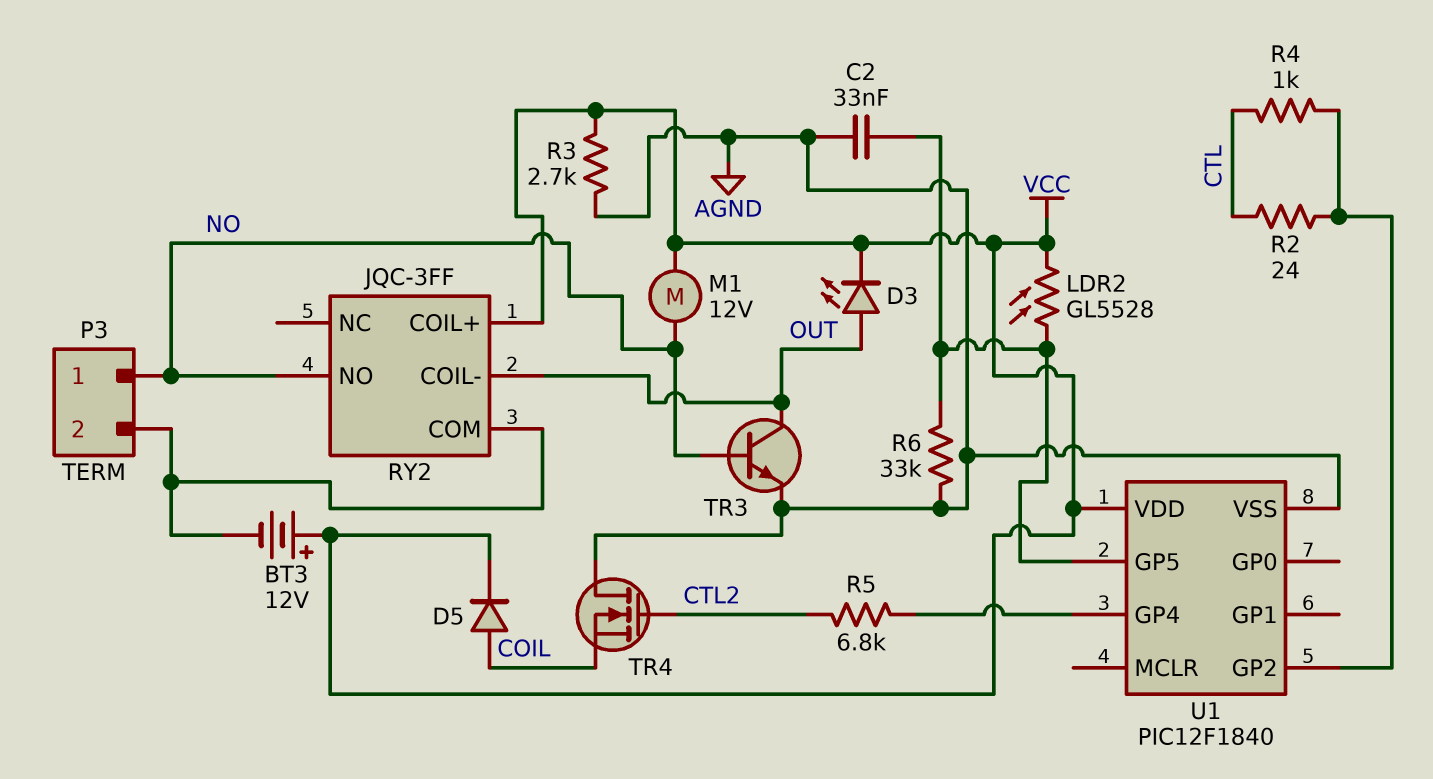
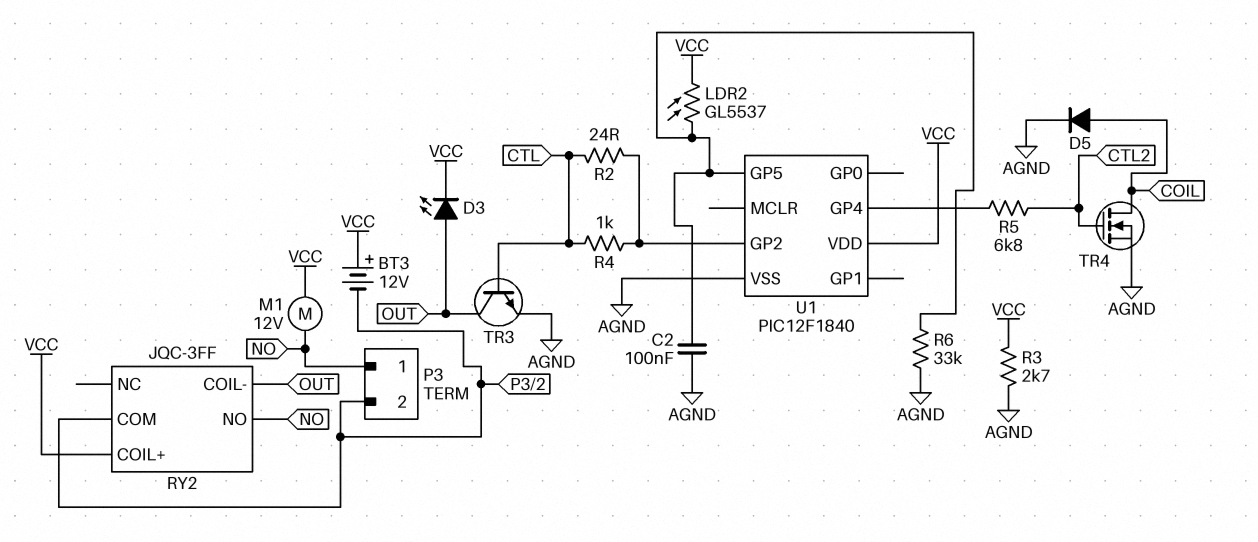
C2: 33nF (AGND, U1/GP5) -> 100nF (AGND, U1/GP5)
D5: diode (A COIL, K VCC) -> diode (A COIL, K AGND)
LDR2: GL5528 (U1/GP5, VCC) -> GL5537 (U1/GP5, VCC)
TR3: NPN (B NO, C OUT, E AGND) -> NPN (B CTL, C OUT, E AGND)
TR4: NMOS (G CTL2, D AGND, S COIL) -> NMOS (G CTL2, D COIL, S AGND)

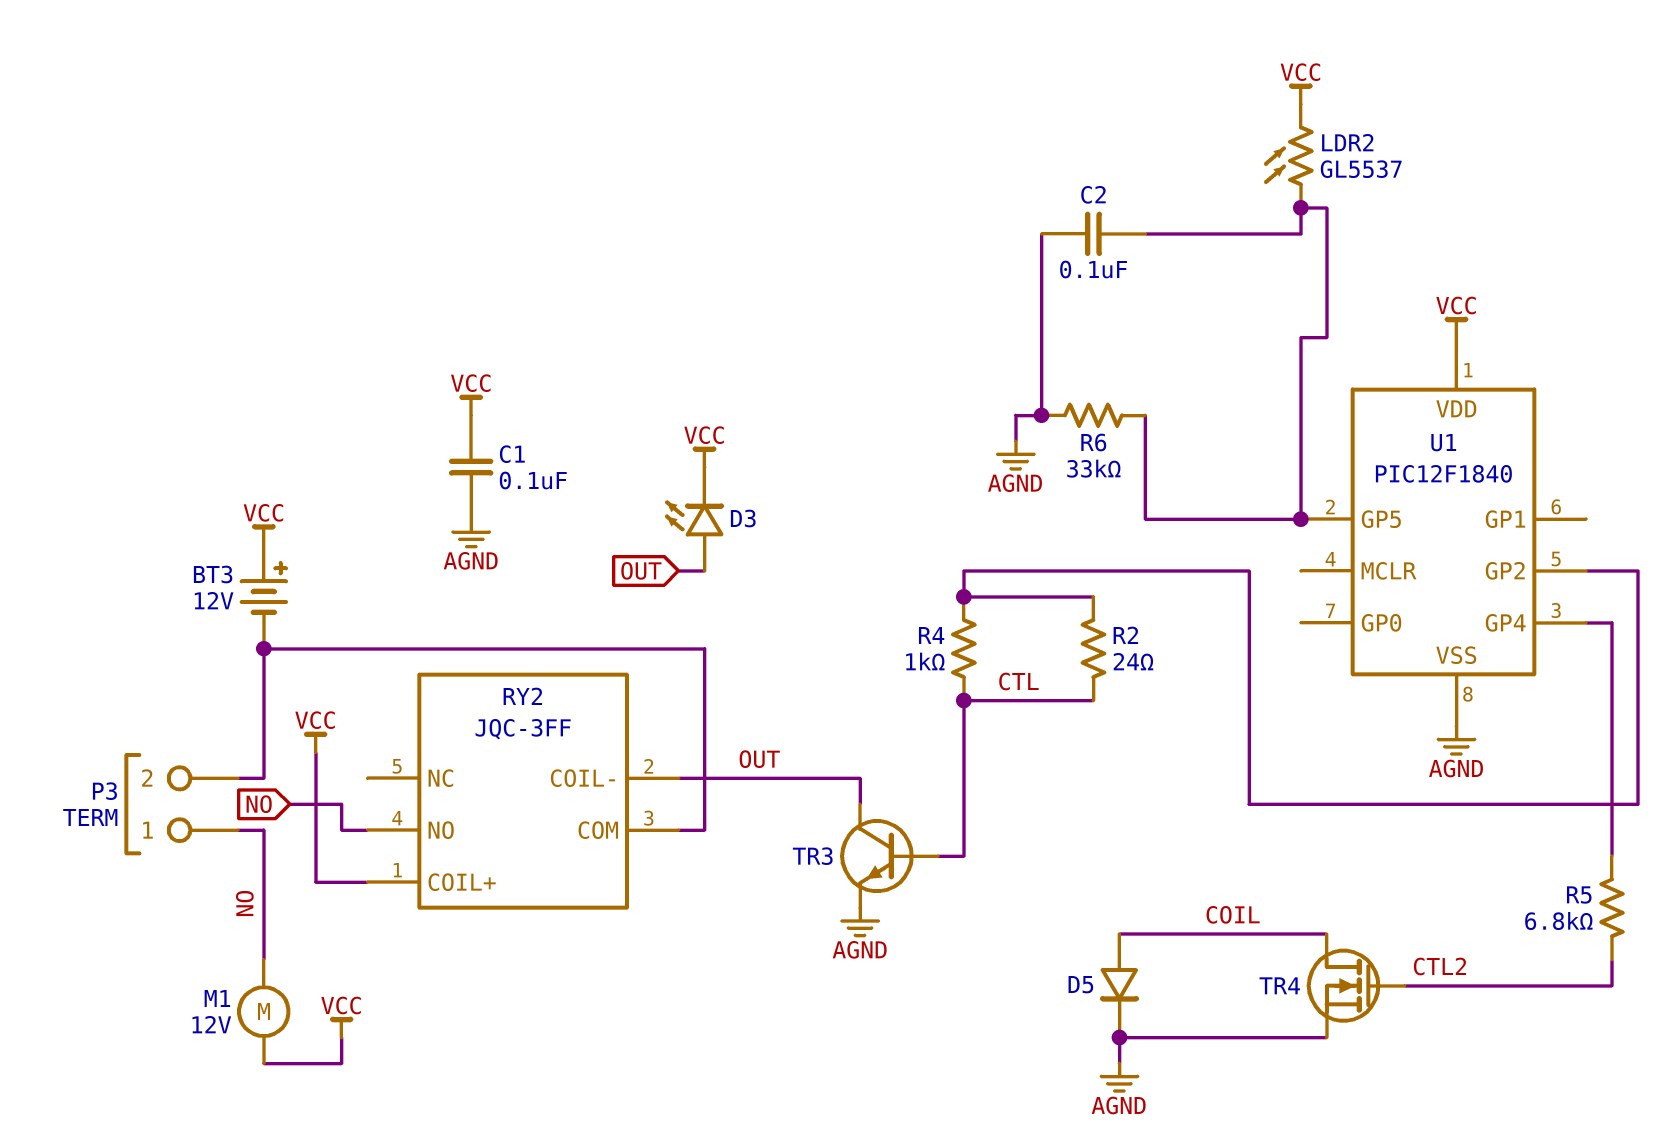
C1: none -> 100nF (AGND, VCC)
R3: 2.7k (AGND, VCC) -> none

